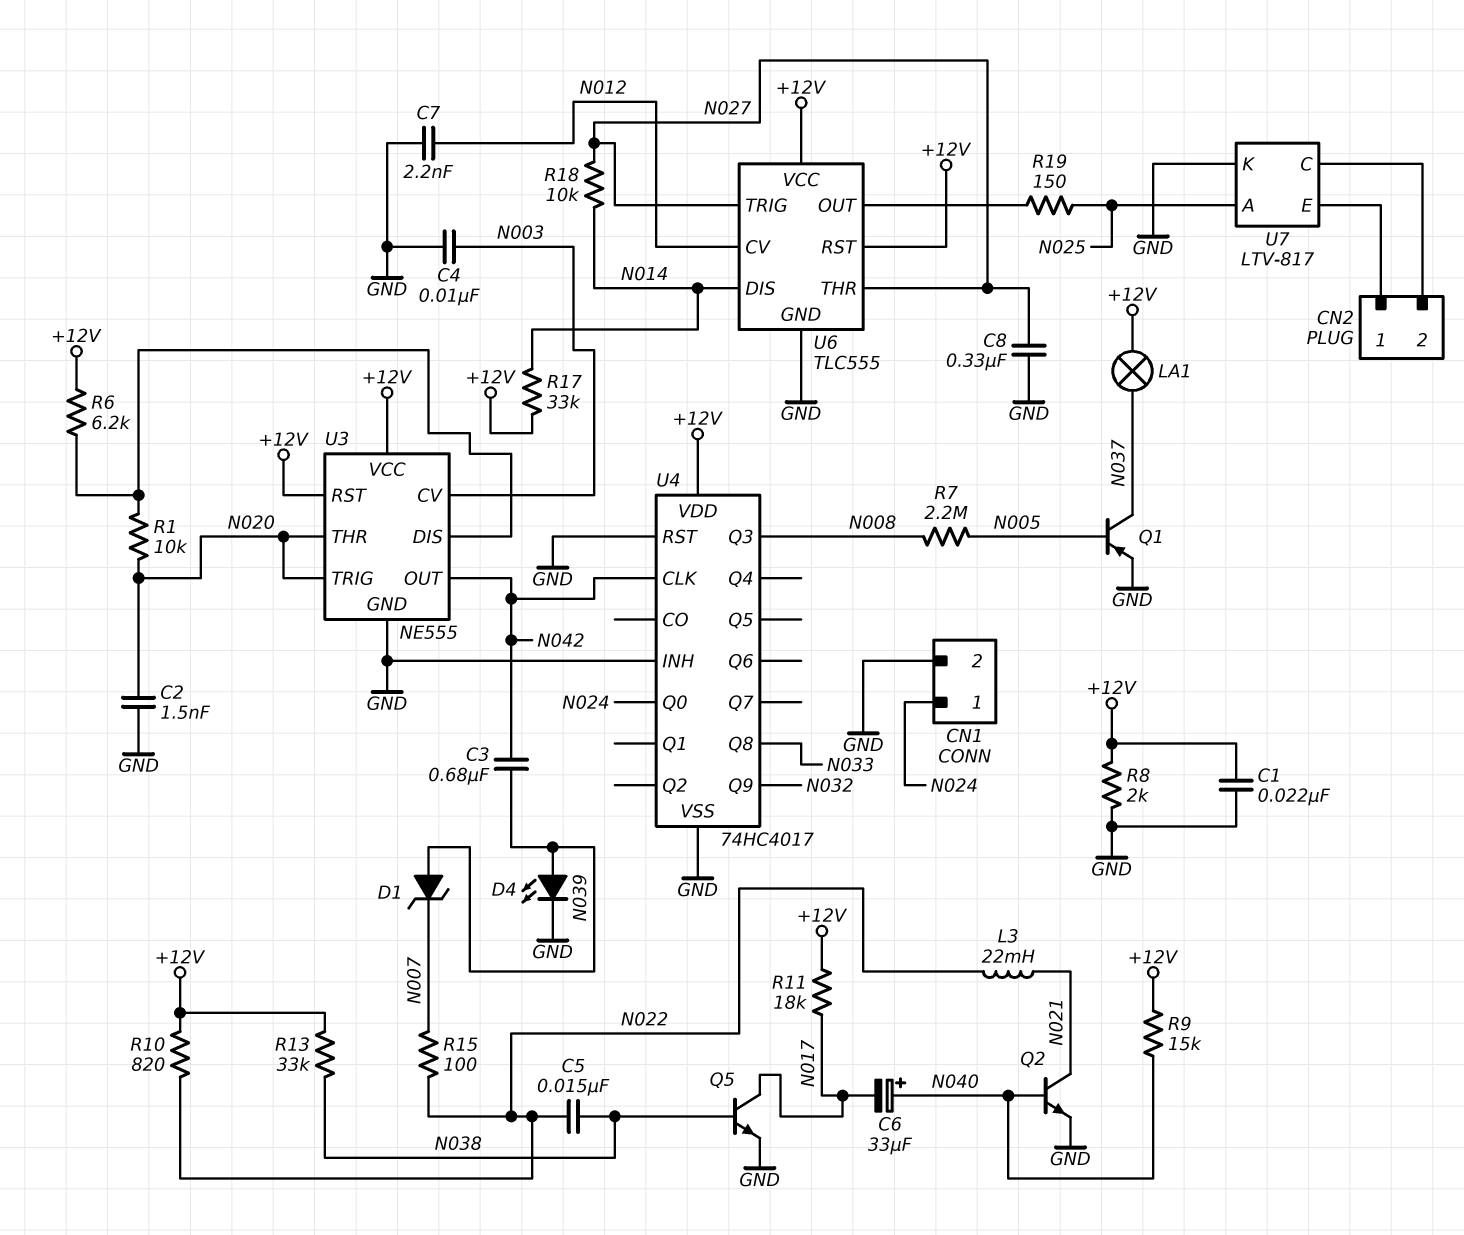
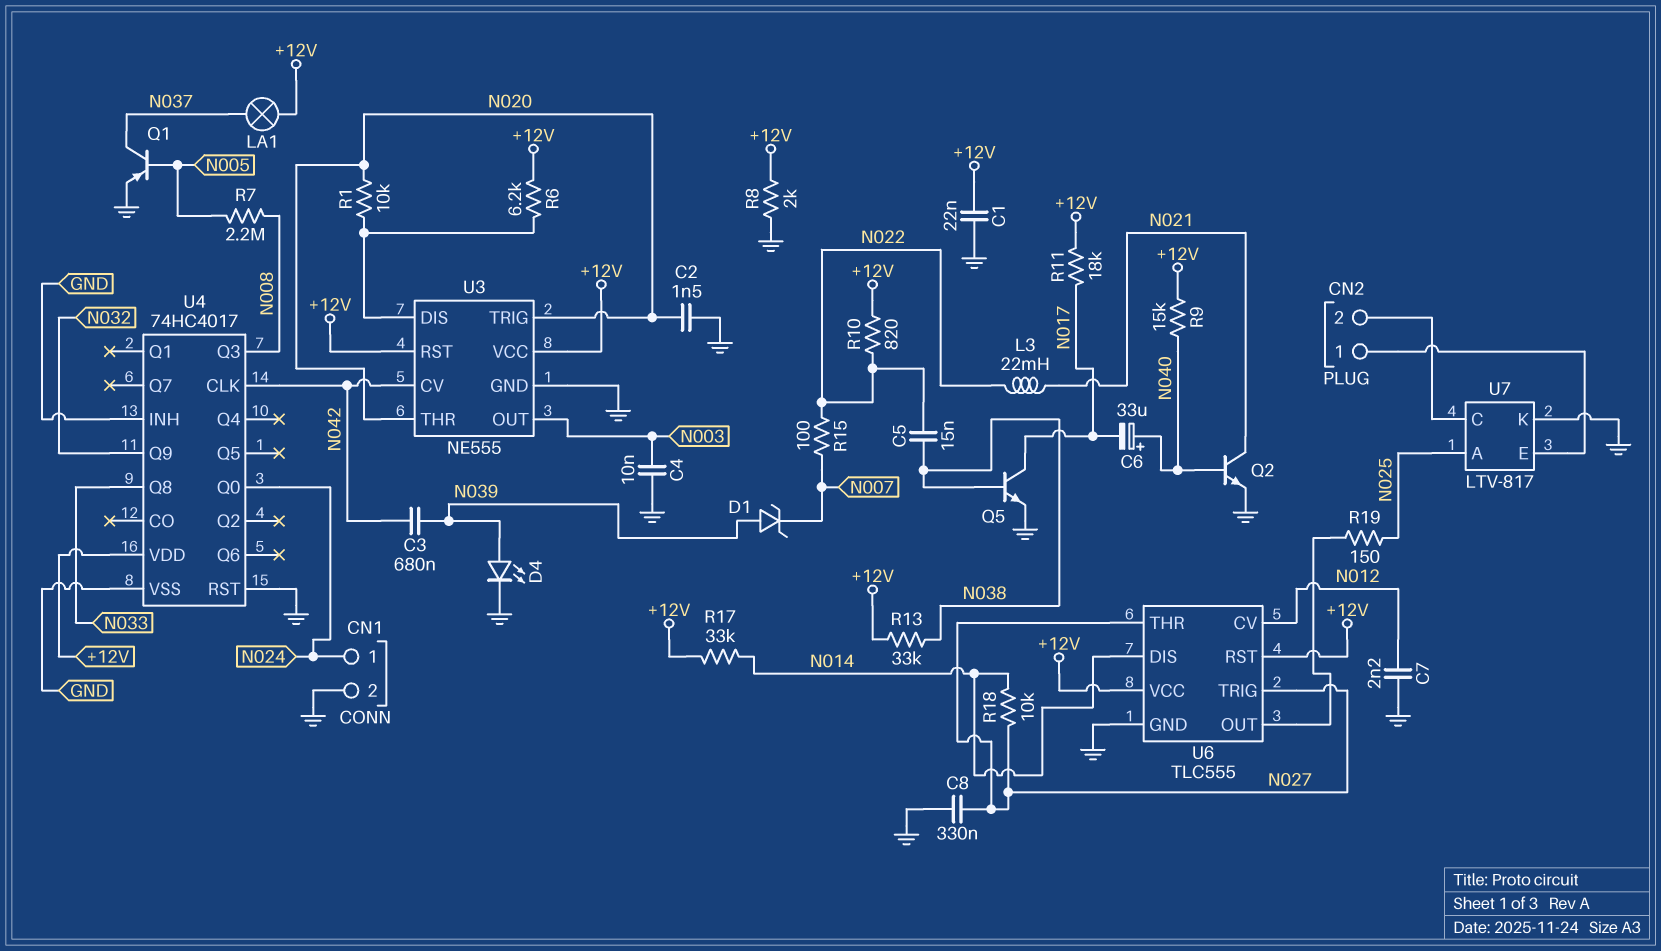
U3 pin CV: N003 -> N042
U3 pin OUT: N042 -> N003

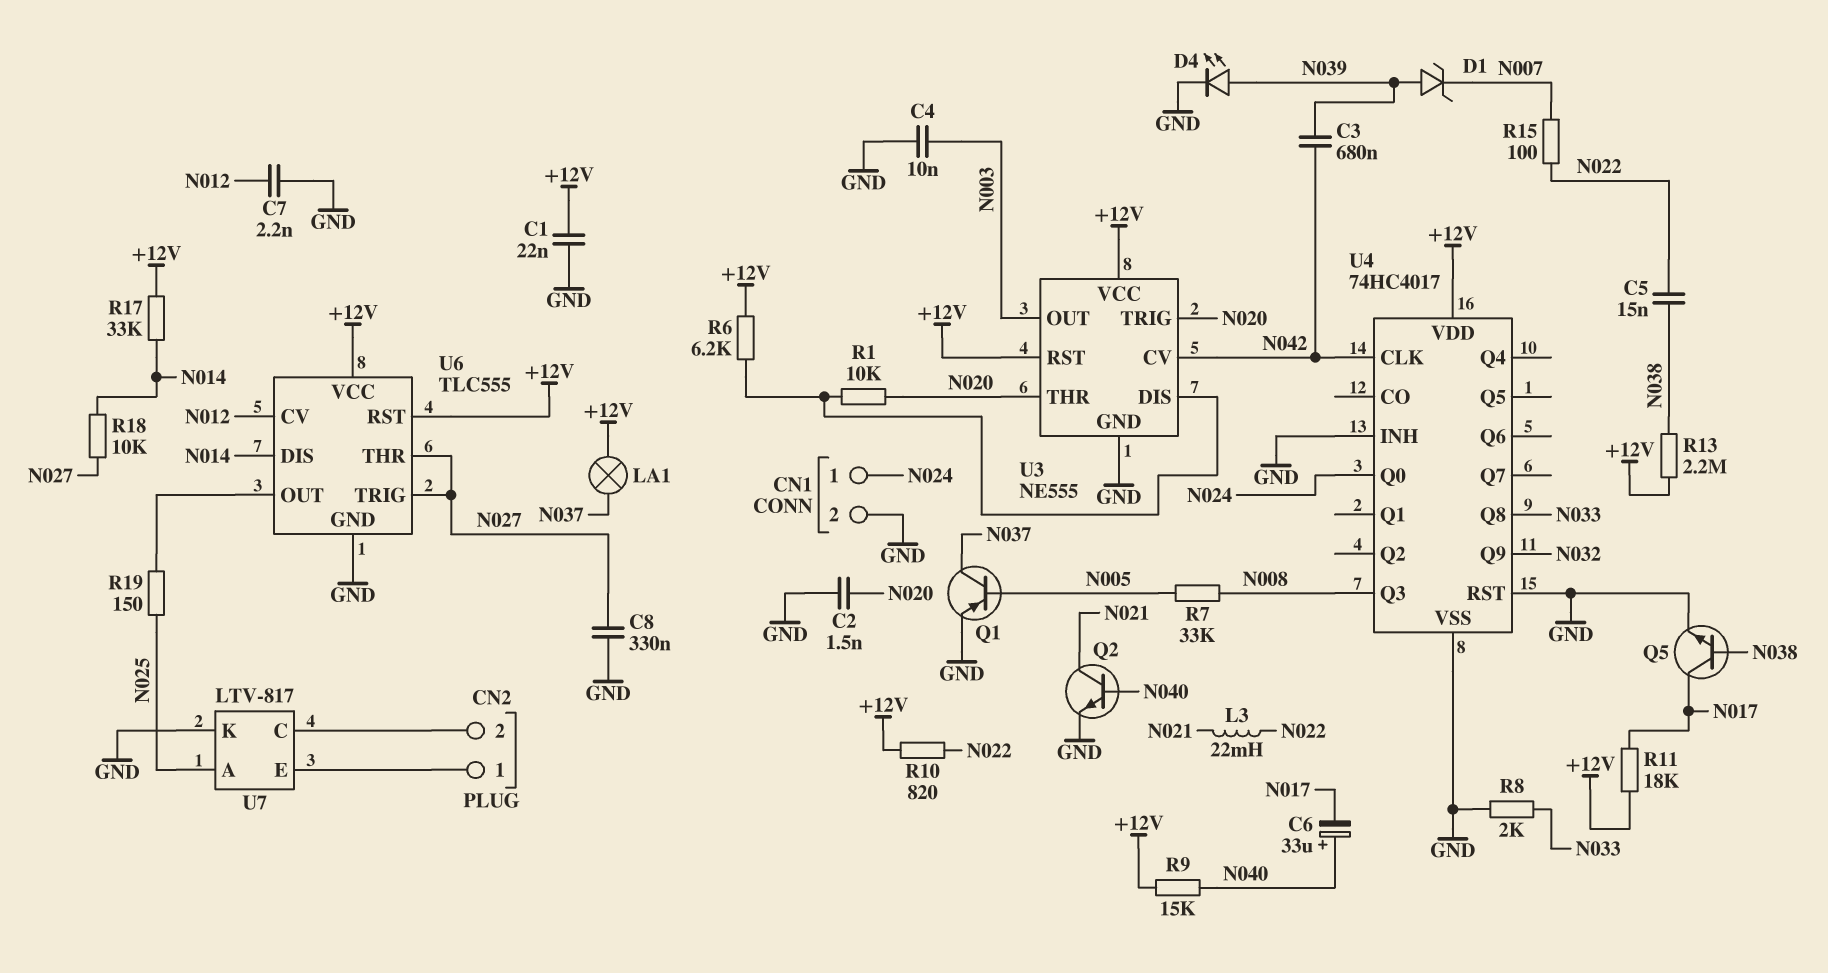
R7: 2.2M (N005, N008) -> 33k (N005, N008)
R8: 2k (+12V, GND) -> 2k (GND, N033)
R13: 33k (+12V, N038) -> 2.2M (+12V, N038)

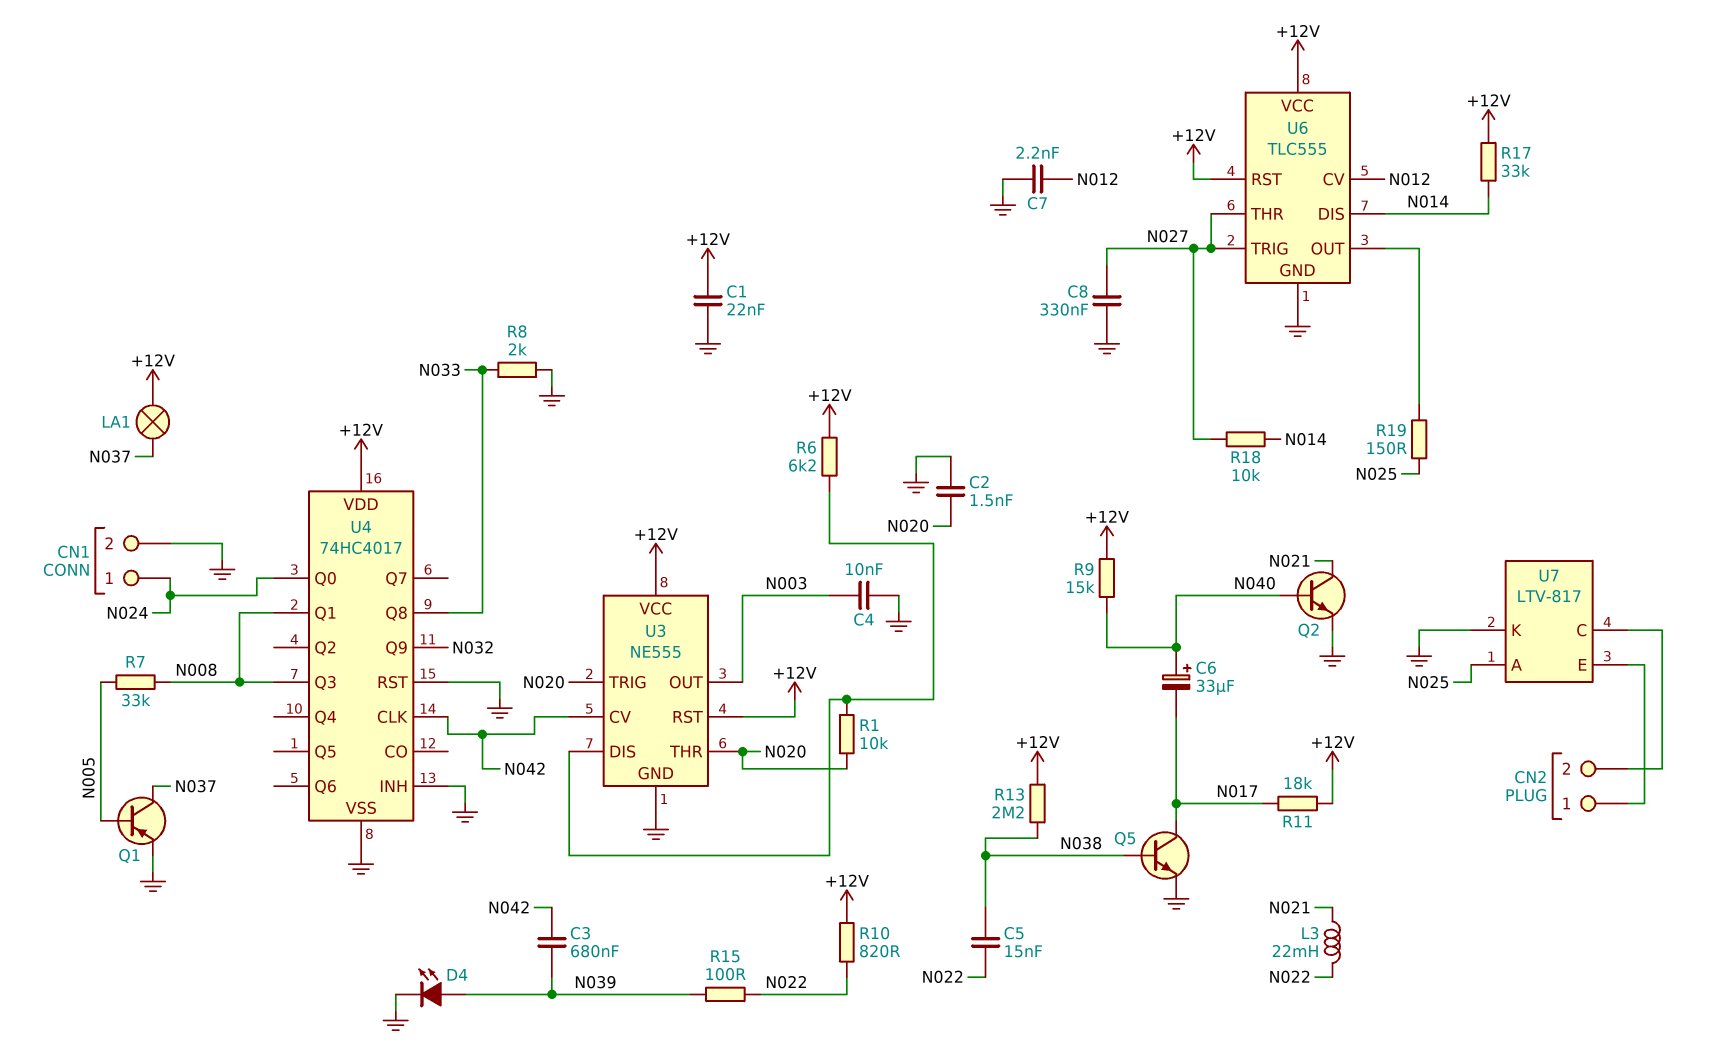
D1: zener (A N039, K N007) -> none
R15: 100 (N007, N022) -> 100 (N022, N039)
U4 pin Q1: none -> N008

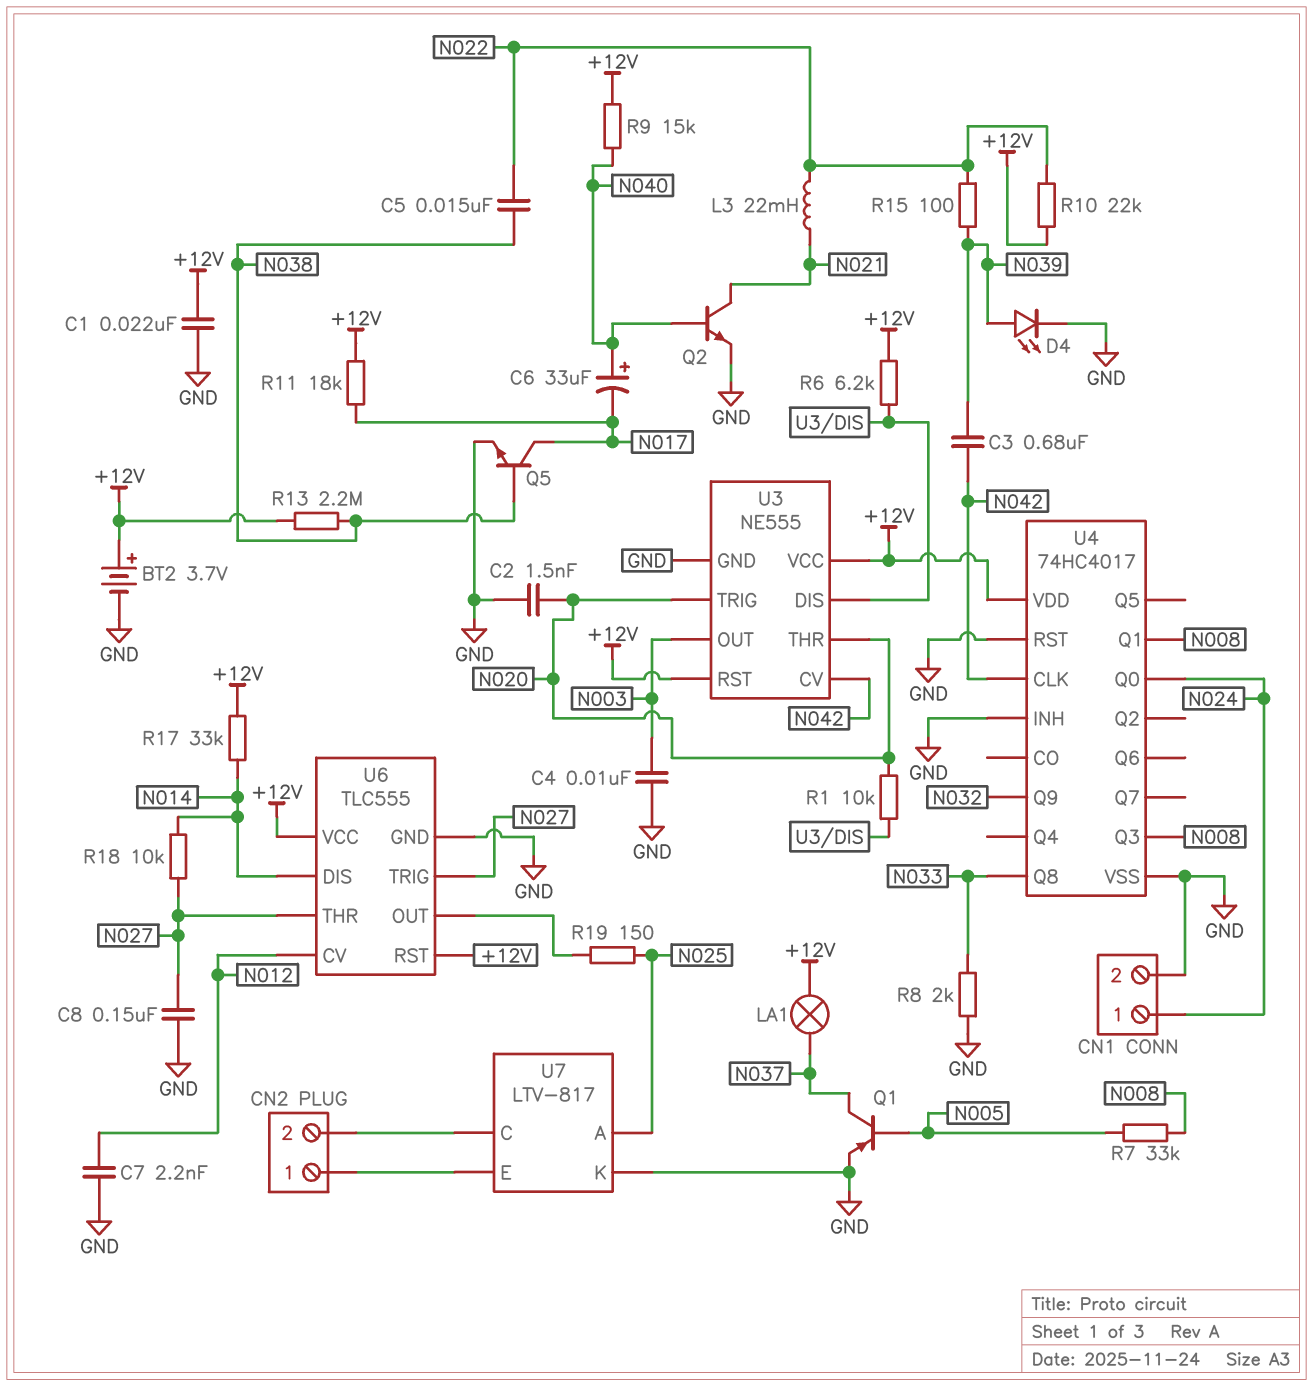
BT2: none -> 3.7V (plus +12V, minus GND)
C8: 330nF (GND, N027) -> 150nF (GND, N027)
R10: 820 (+12V, N022) -> 22k (+12V, N022)

